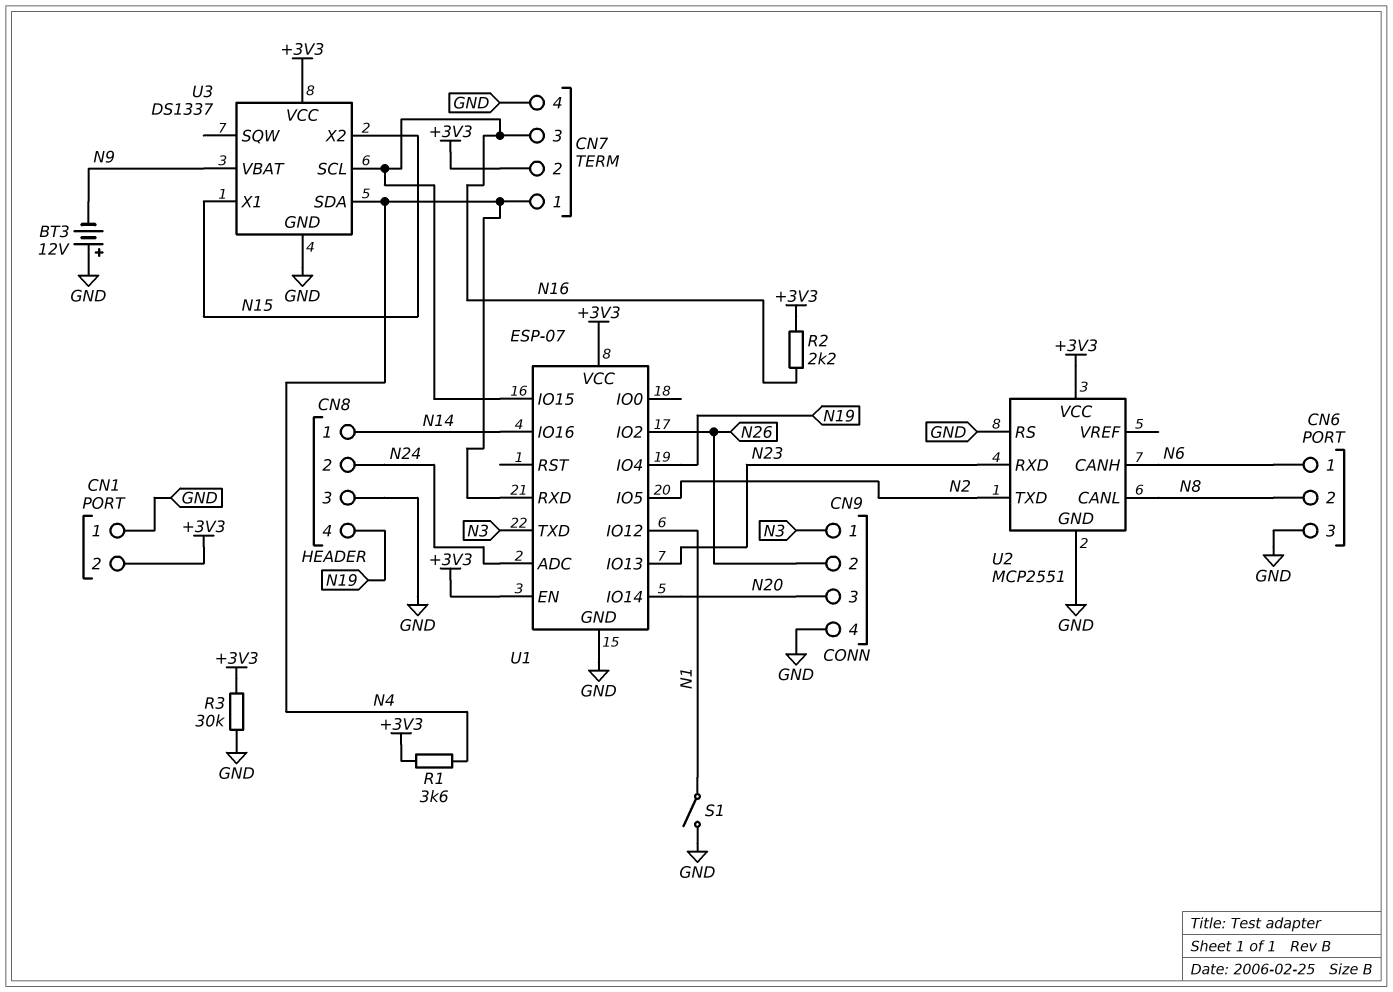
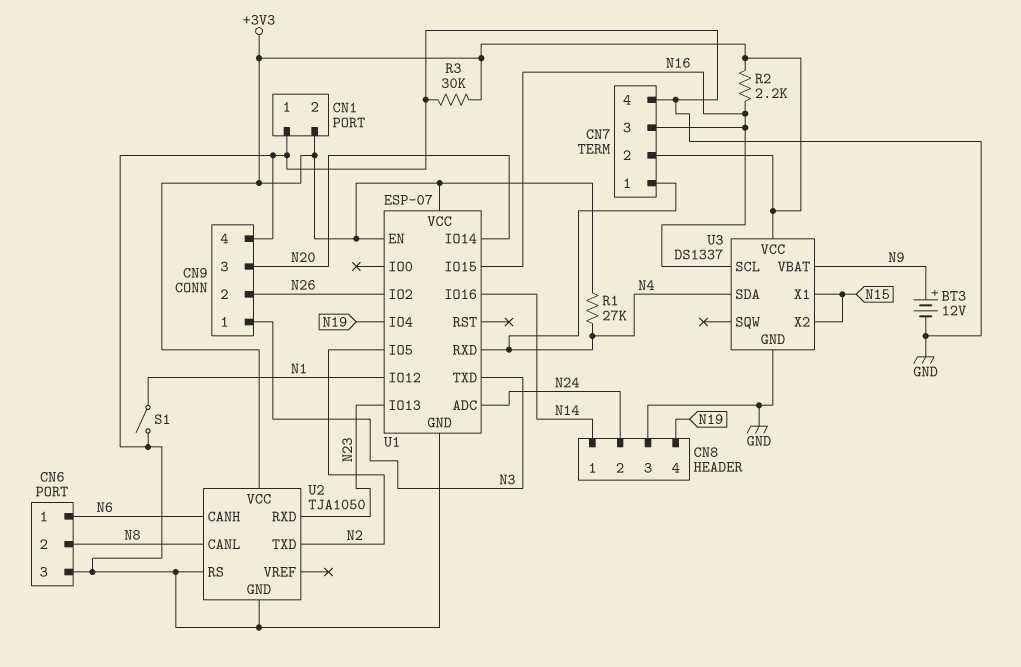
BT3: 12V (plus GND, minus N9) -> 12V (plus N9, minus GND)
R1: 3.6k (+3V3, N4) -> 27k (+3V3, N4)
U2: MCP2551 -> TJA1050

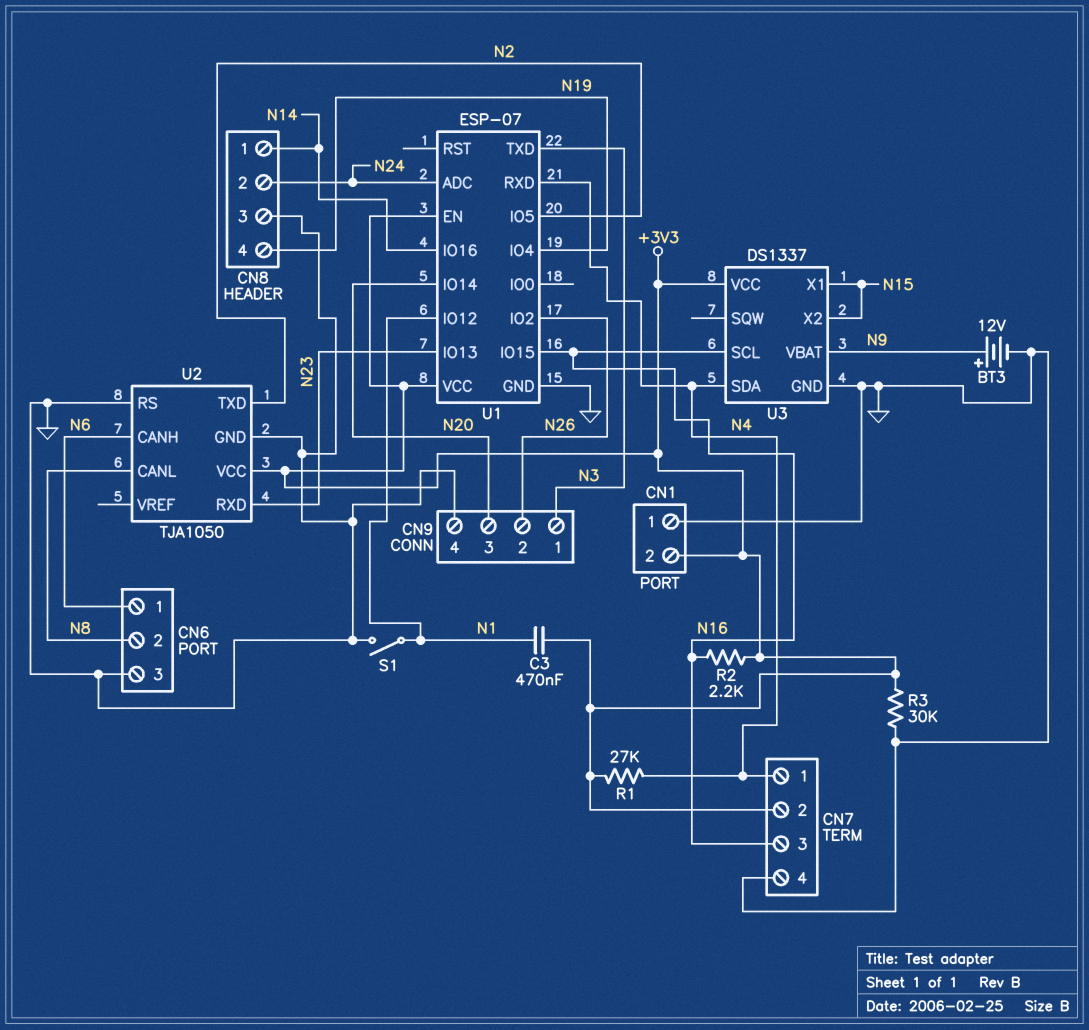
C3: none -> 470nF (+3V3, N1)

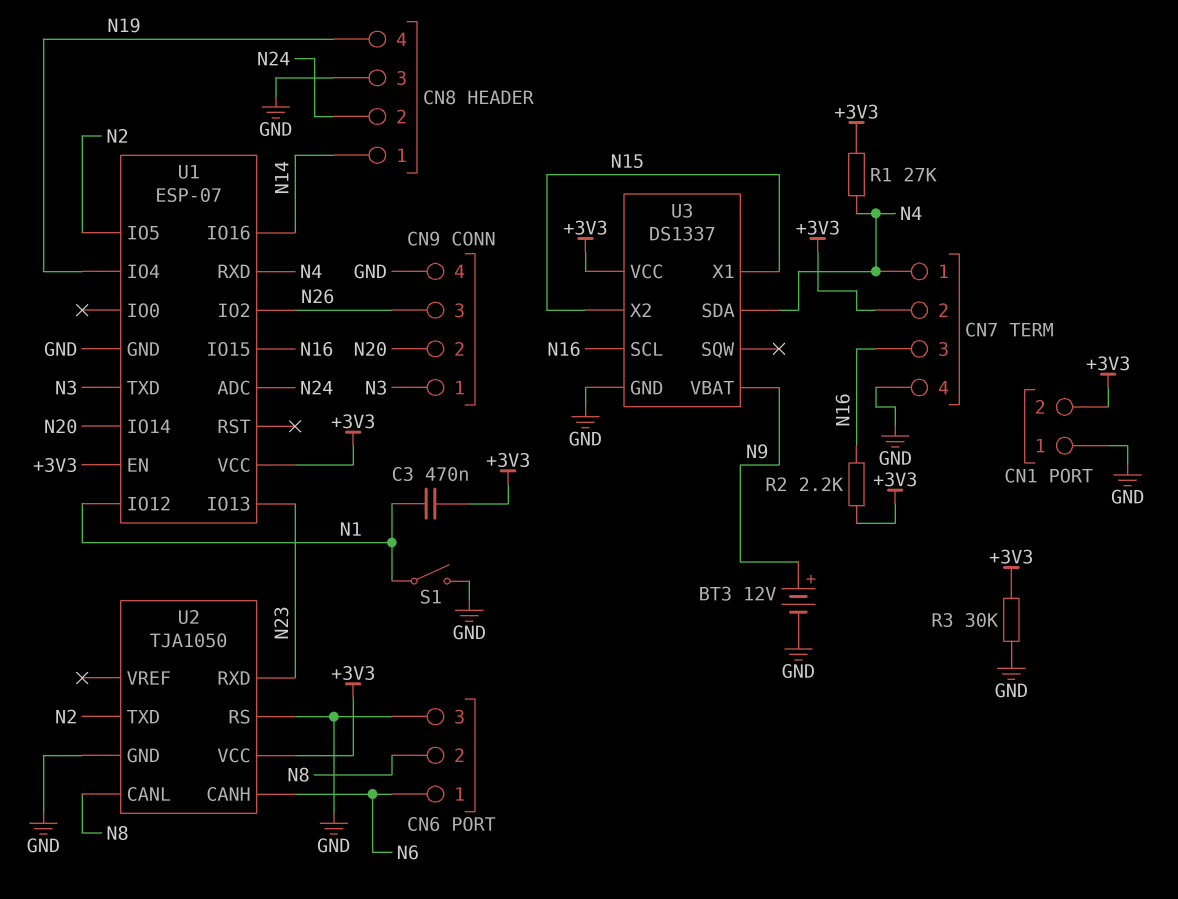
CN9 pin 2: N26 -> N20
CN9 pin 3: N20 -> N26

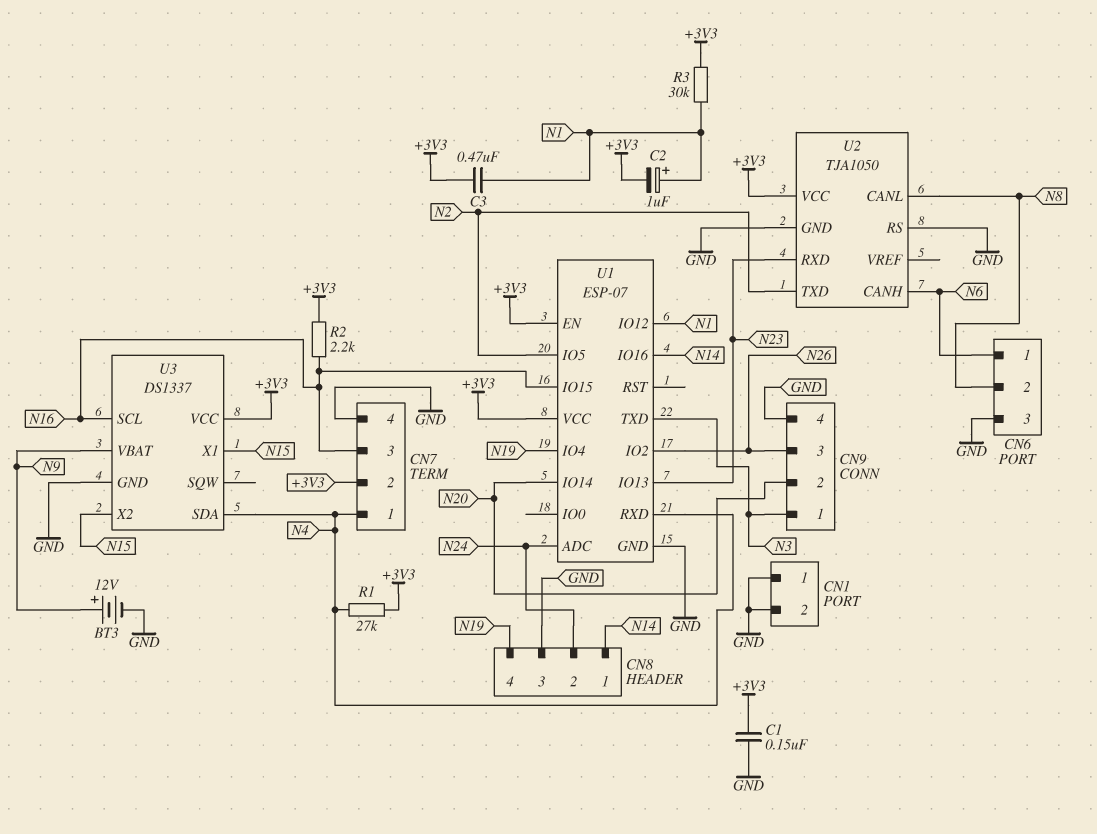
C1: none -> 150nF (+3V3, GND)
C2: none -> 1uF (plus N1, minus +3V3)
CN1 pin 2: +3V3 -> GND
R3: 30k (+3V3, GND) -> 30k (+3V3, N1)
S1: switch (GND, N1) -> none

